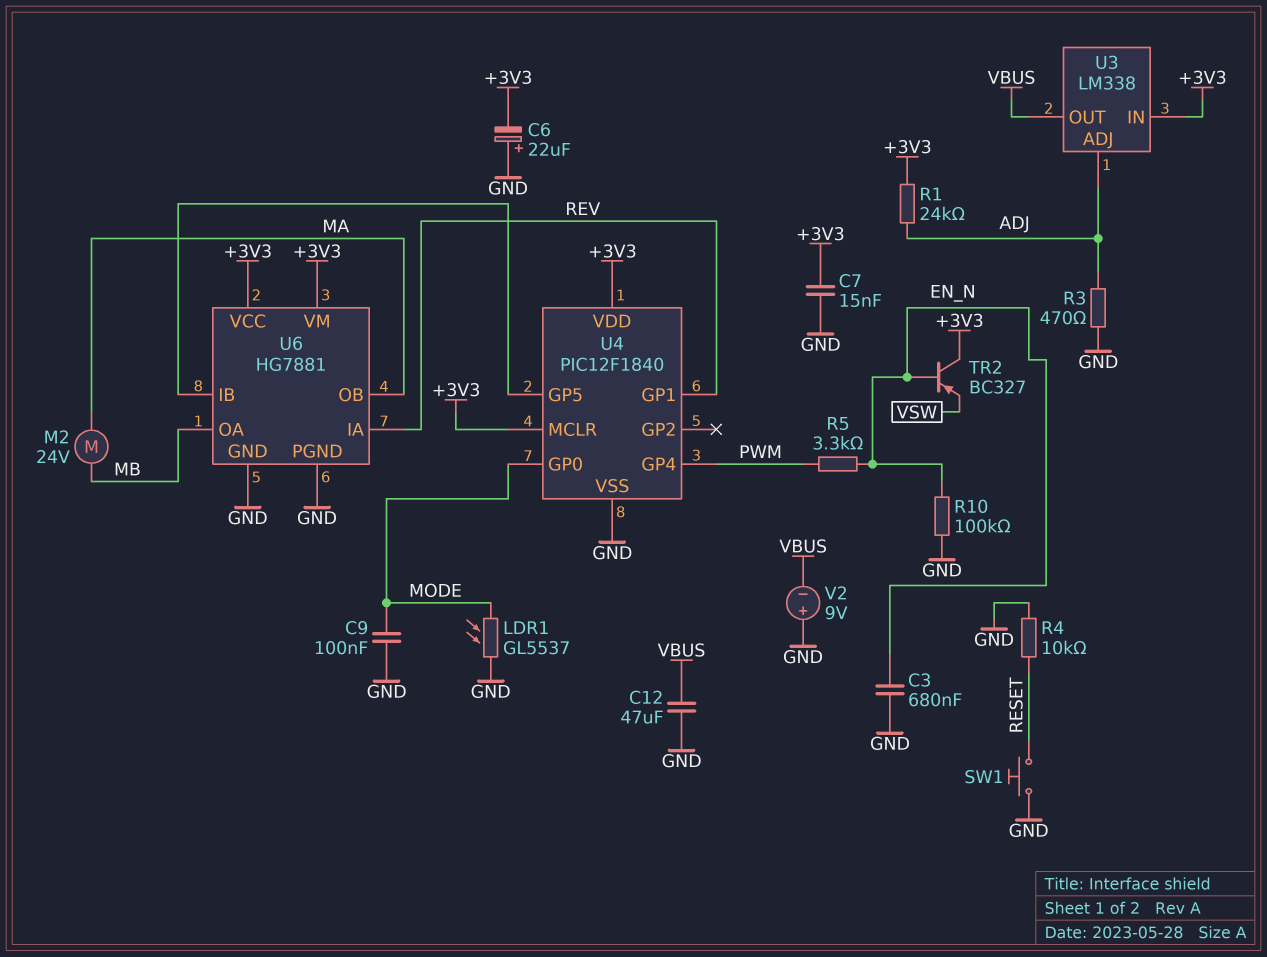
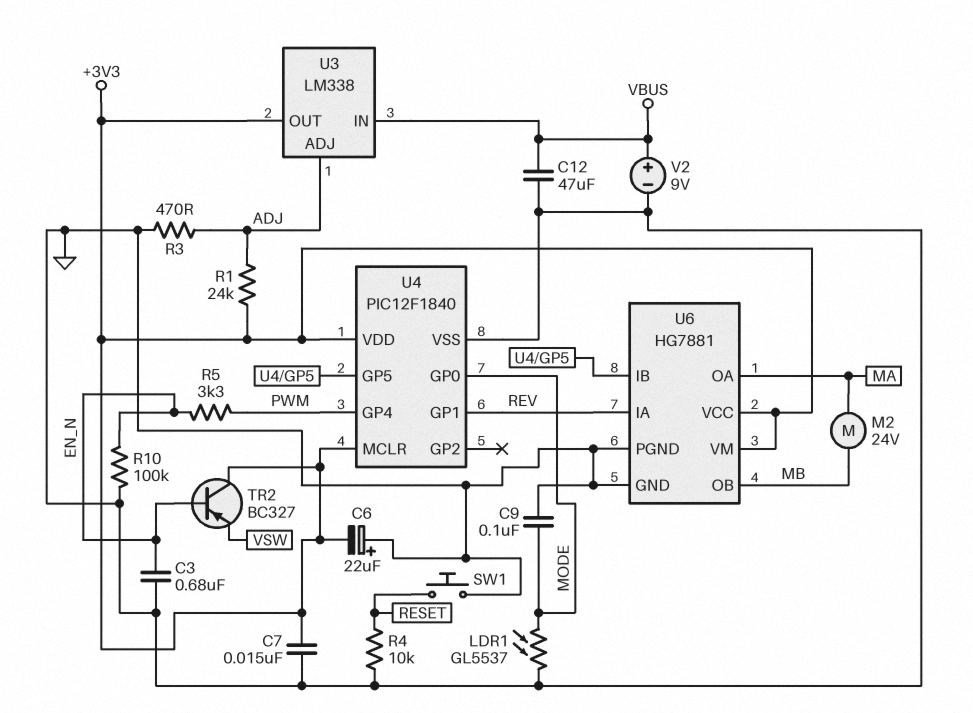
U3 pin IN: +3V3 -> VBUS
U3 pin OUT: VBUS -> +3V3
U6 pin OA: MB -> MA
U6 pin OB: MA -> MB
V2: 9V (plus GND, minus VBUS) -> 9V (plus VBUS, minus GND)

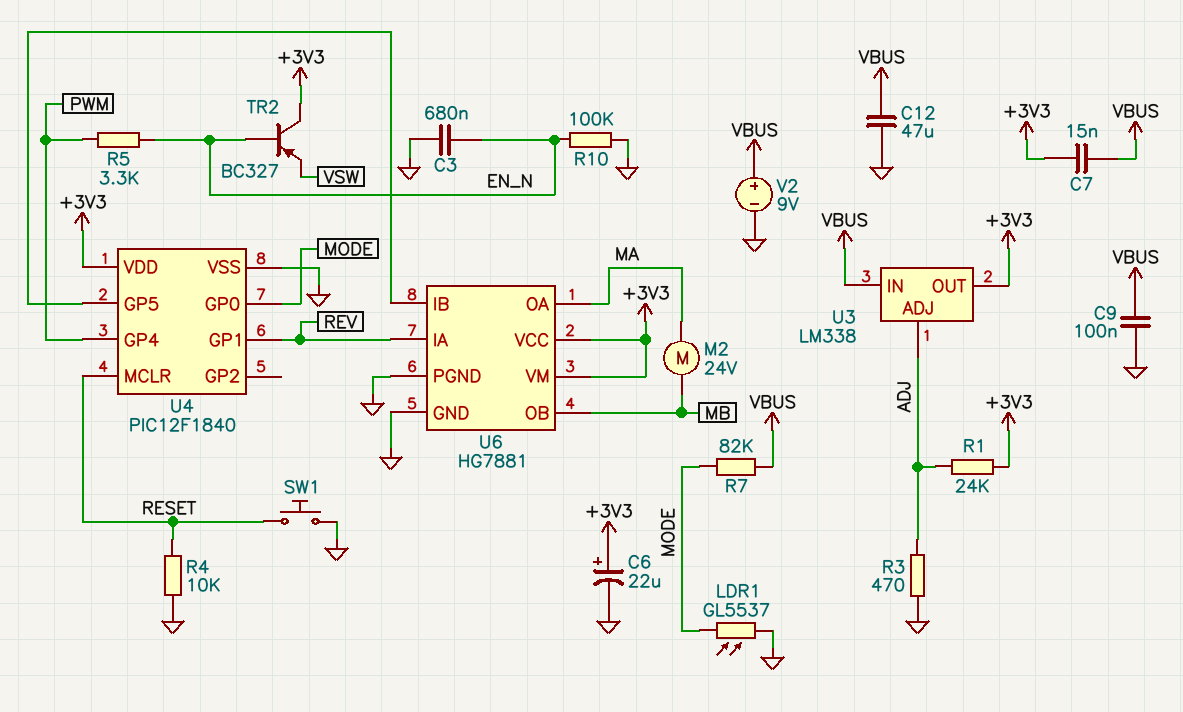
C6: 22uF (plus GND, minus +3V3) -> 22uF (plus +3V3, minus GND)
C7: 15nF (+3V3, GND) -> 15nF (+3V3, VBUS)
C9: 100nF (GND, MODE) -> 100nF (GND, VBUS)
R7: none -> 82k (MODE, VBUS)
U4 pin MCLR: +3V3 -> RESET

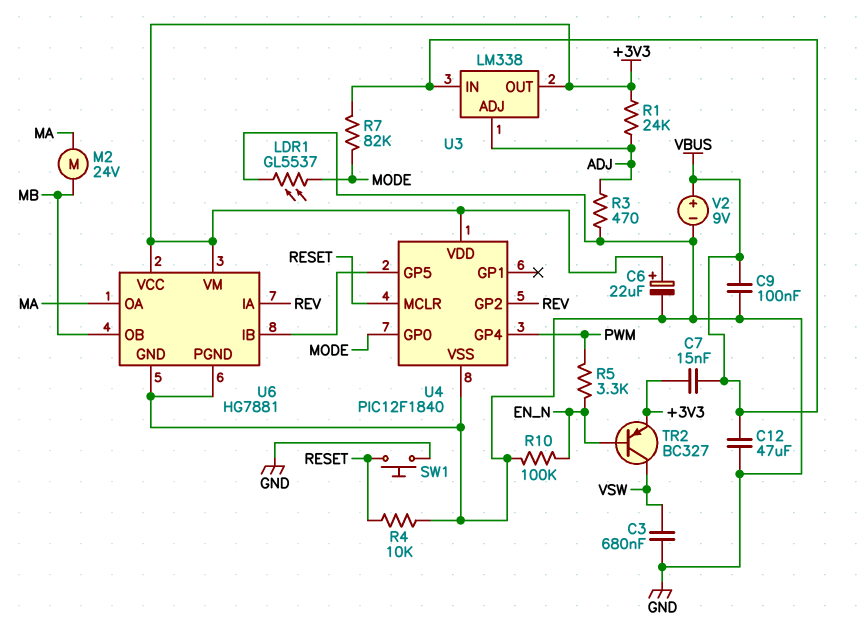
C3: 680nF (EN_N, GND) -> 680nF (GND, VSW)
TR2: PNP BC327 (B EN_N, C +3V3, E VSW) -> PNP BC327 (B EN_N, C VSW, E +3V3)
U4 pin GP1: REV -> none
U4 pin GP2: none -> REV

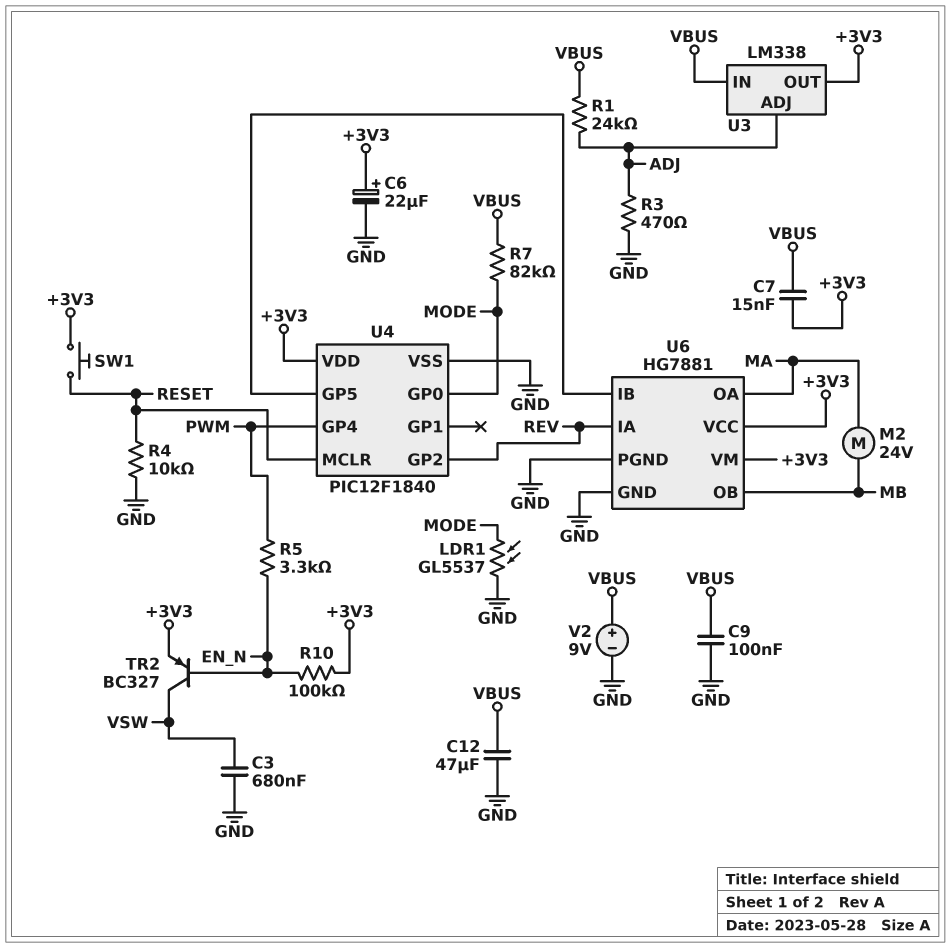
R1: 24k (+3V3, ADJ) -> 24k (ADJ, VBUS)
R10: 100k (EN_N, GND) -> 100k (+3V3, EN_N)
SW1: button (GND, RESET) -> button (+3V3, RESET)

